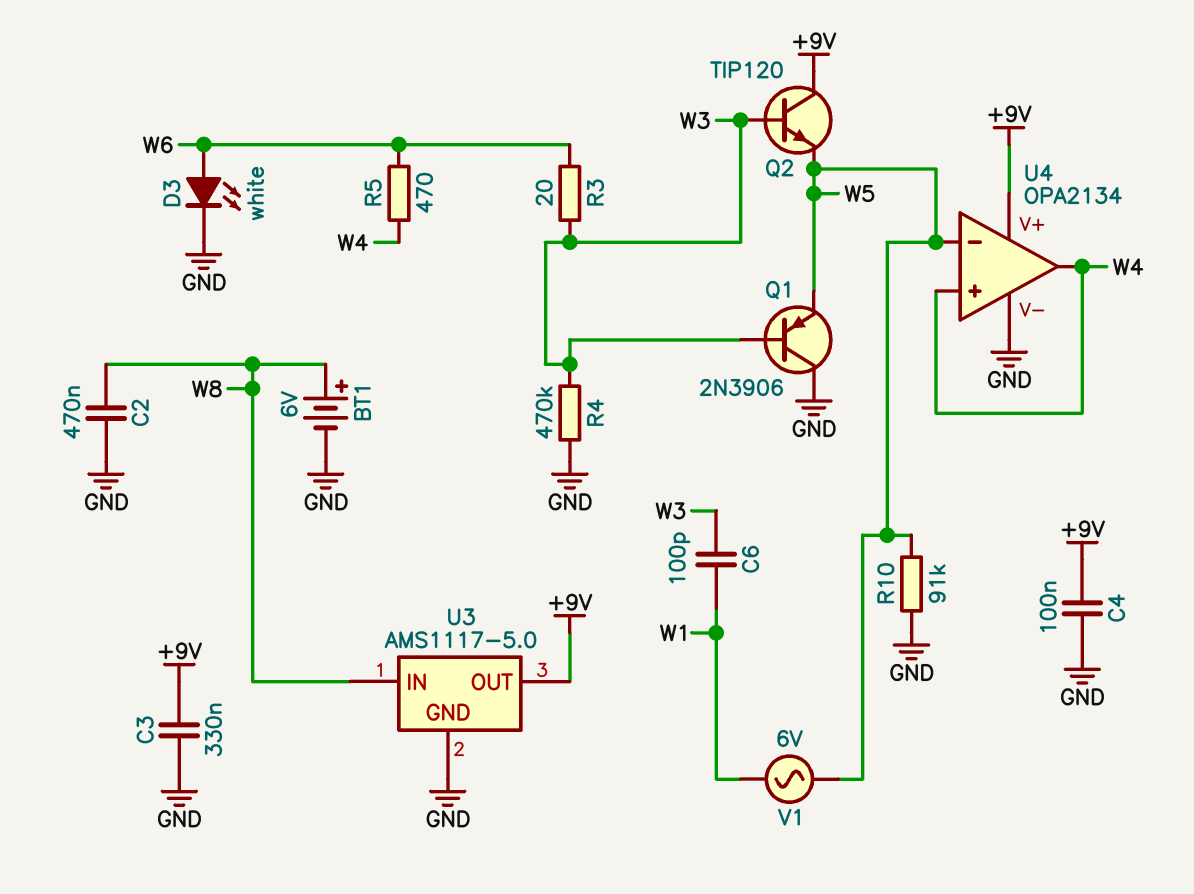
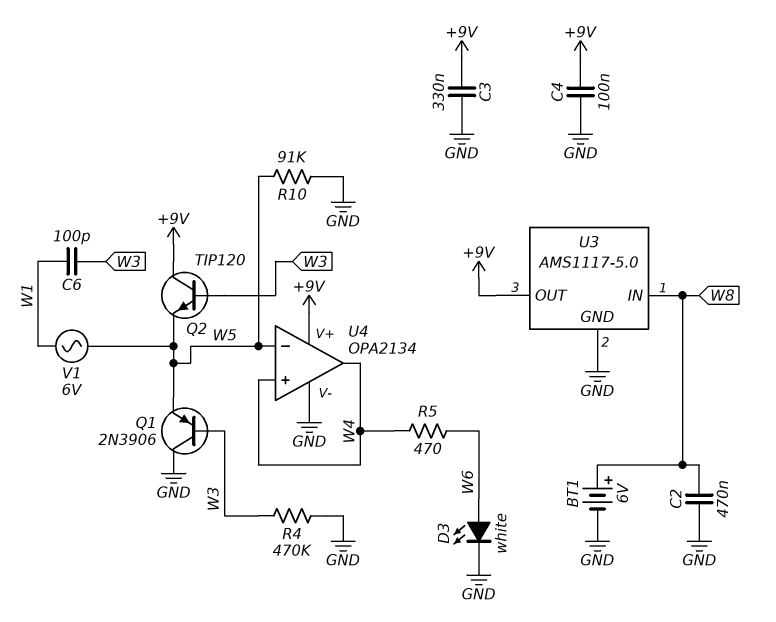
R3: 20 (W3, W6) -> none

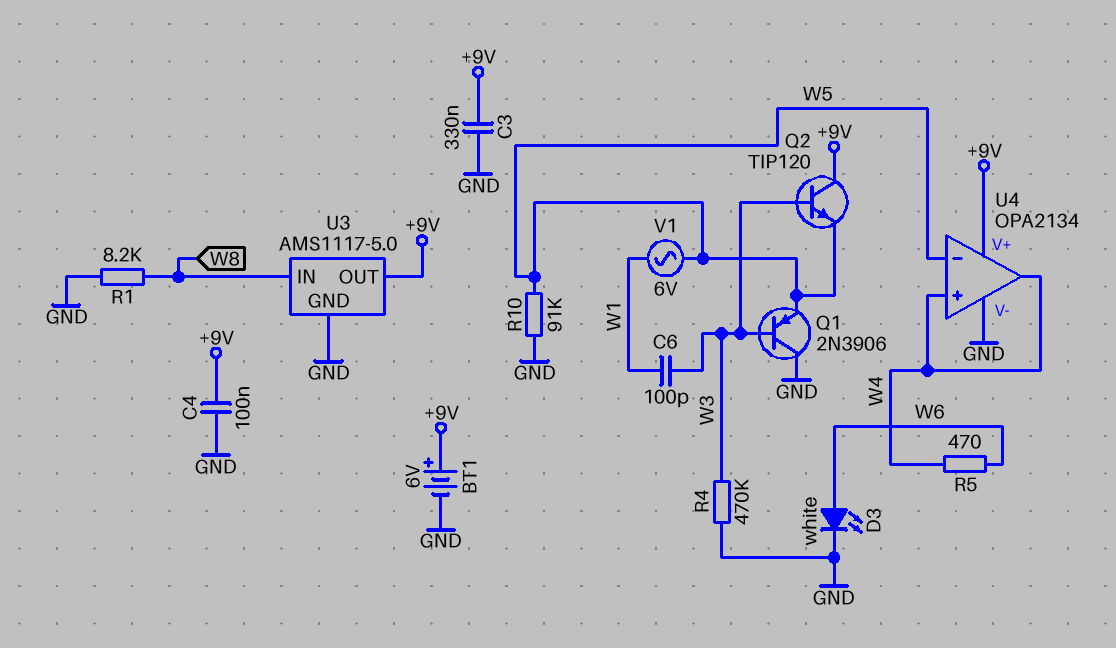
BT1: 6V (plus W8, minus GND) -> 6V (plus +9V, minus GND)
C2: 470nF (GND, W8) -> none
R1: none -> 8.2k (GND, W8)

